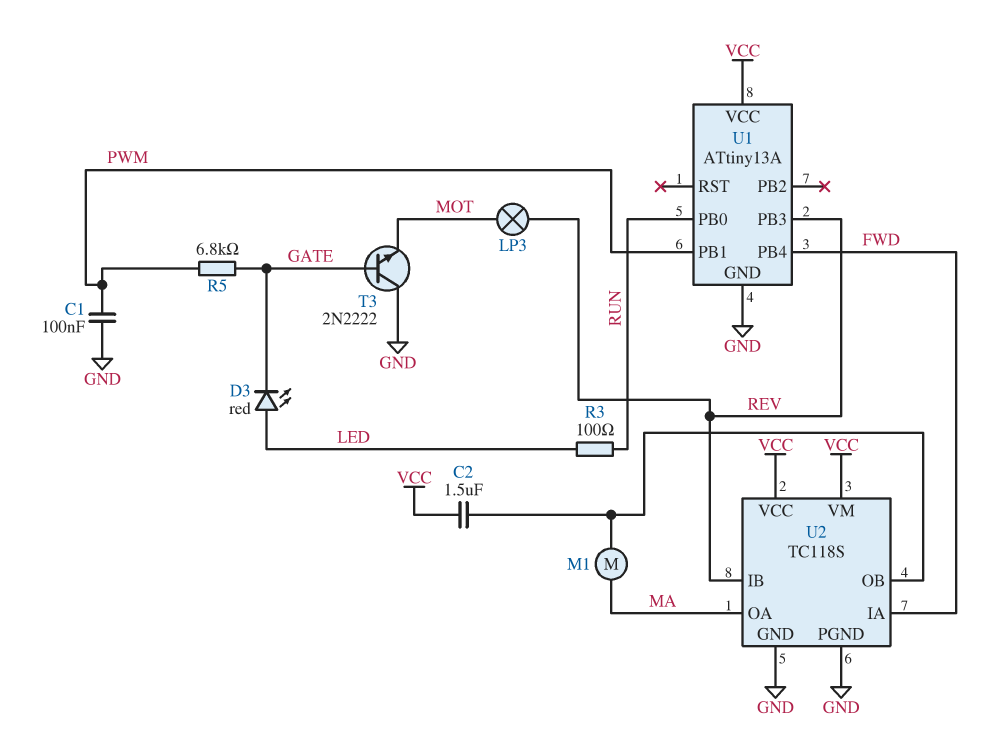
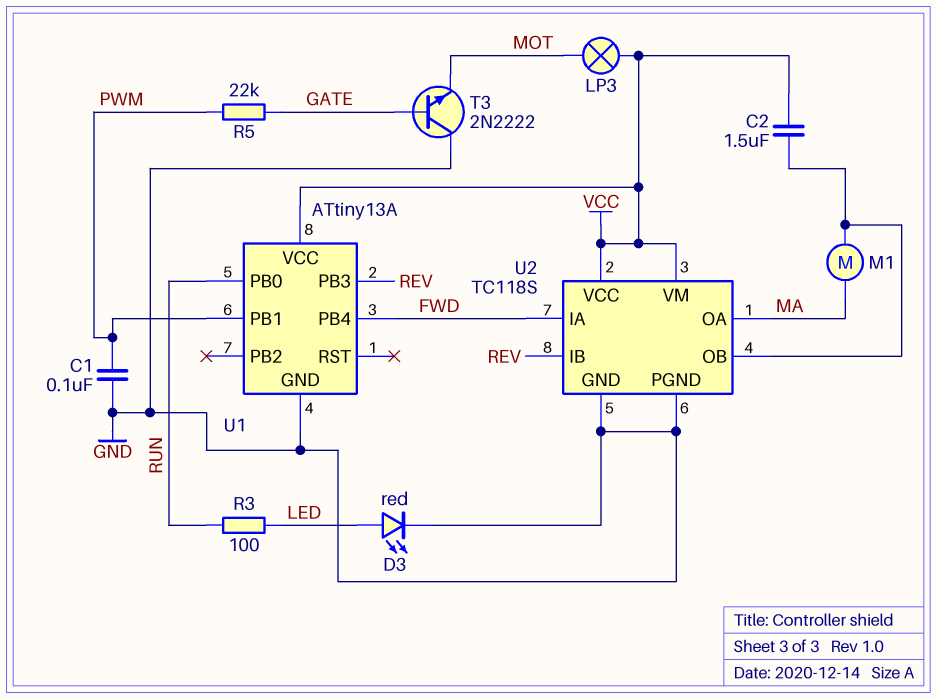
D3: LED red (A LED, K GATE) -> LED red (A LED, K GND)
LP3: lamp (MOT, REV) -> lamp (MOT, VCC)
R5: 6.8k (GATE, PWM) -> 22k (GATE, PWM)

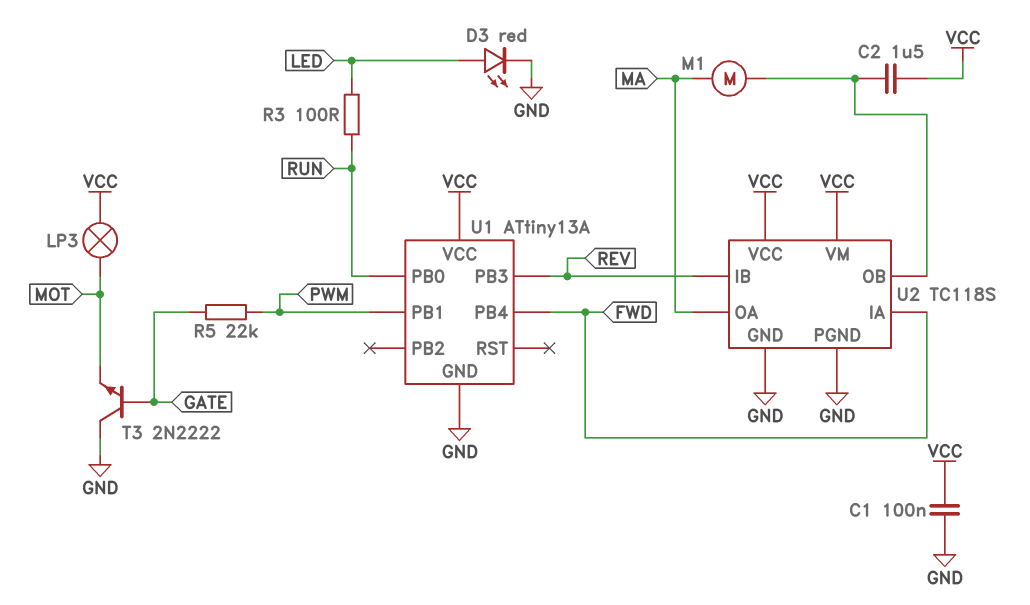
C1: 100nF (GND, PWM) -> 100nF (GND, VCC)

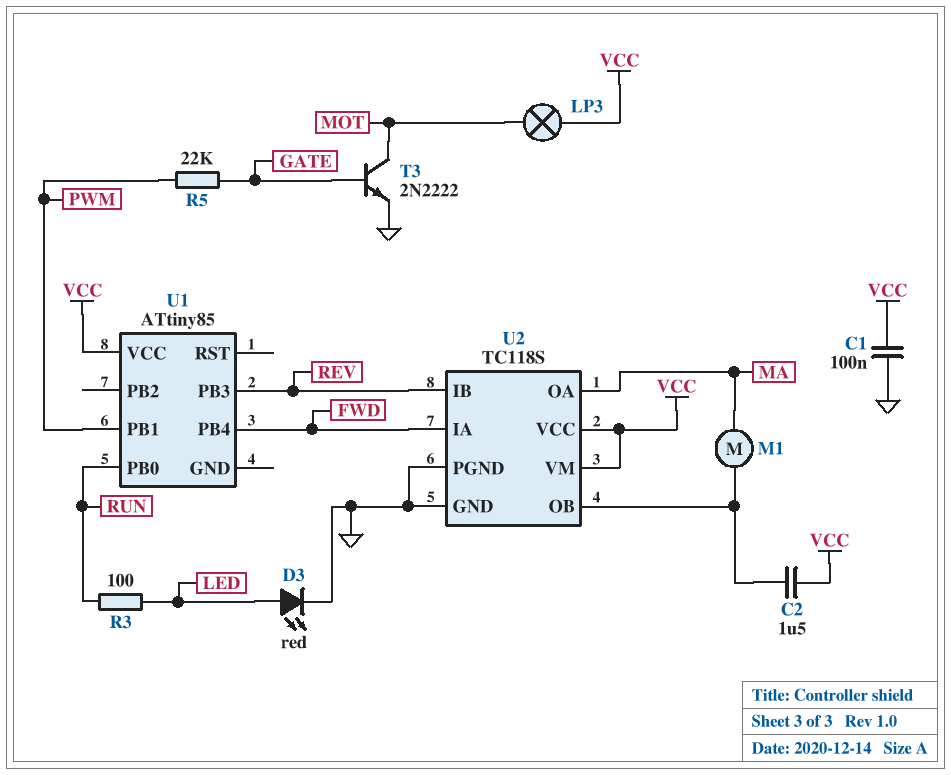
T3: NPN 2N2222 (B GATE, C GND, E MOT) -> NPN 2N2222 (B GATE, C MOT, E GND)
U1: ATtiny13A -> ATtiny85
U1 pin GND: GND -> none

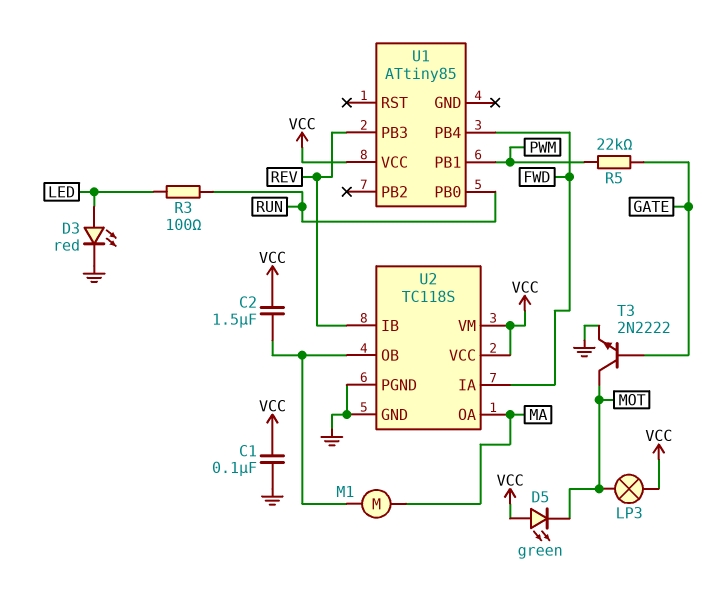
D5: none -> LED green (A VCC, K MOT)

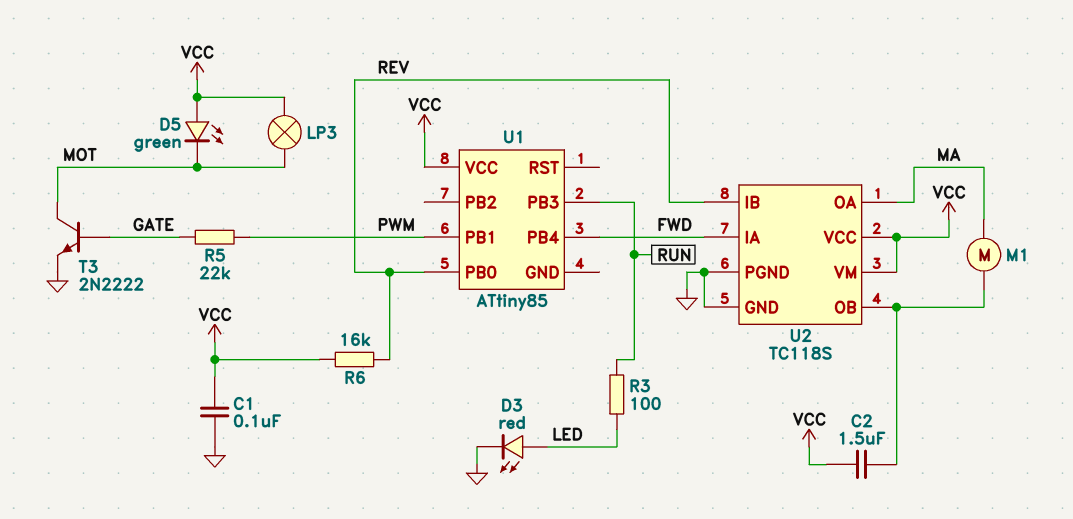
R6: none -> 16k (REV, VCC)
U1 pin PB0: RUN -> REV
U1 pin PB3: REV -> RUN

